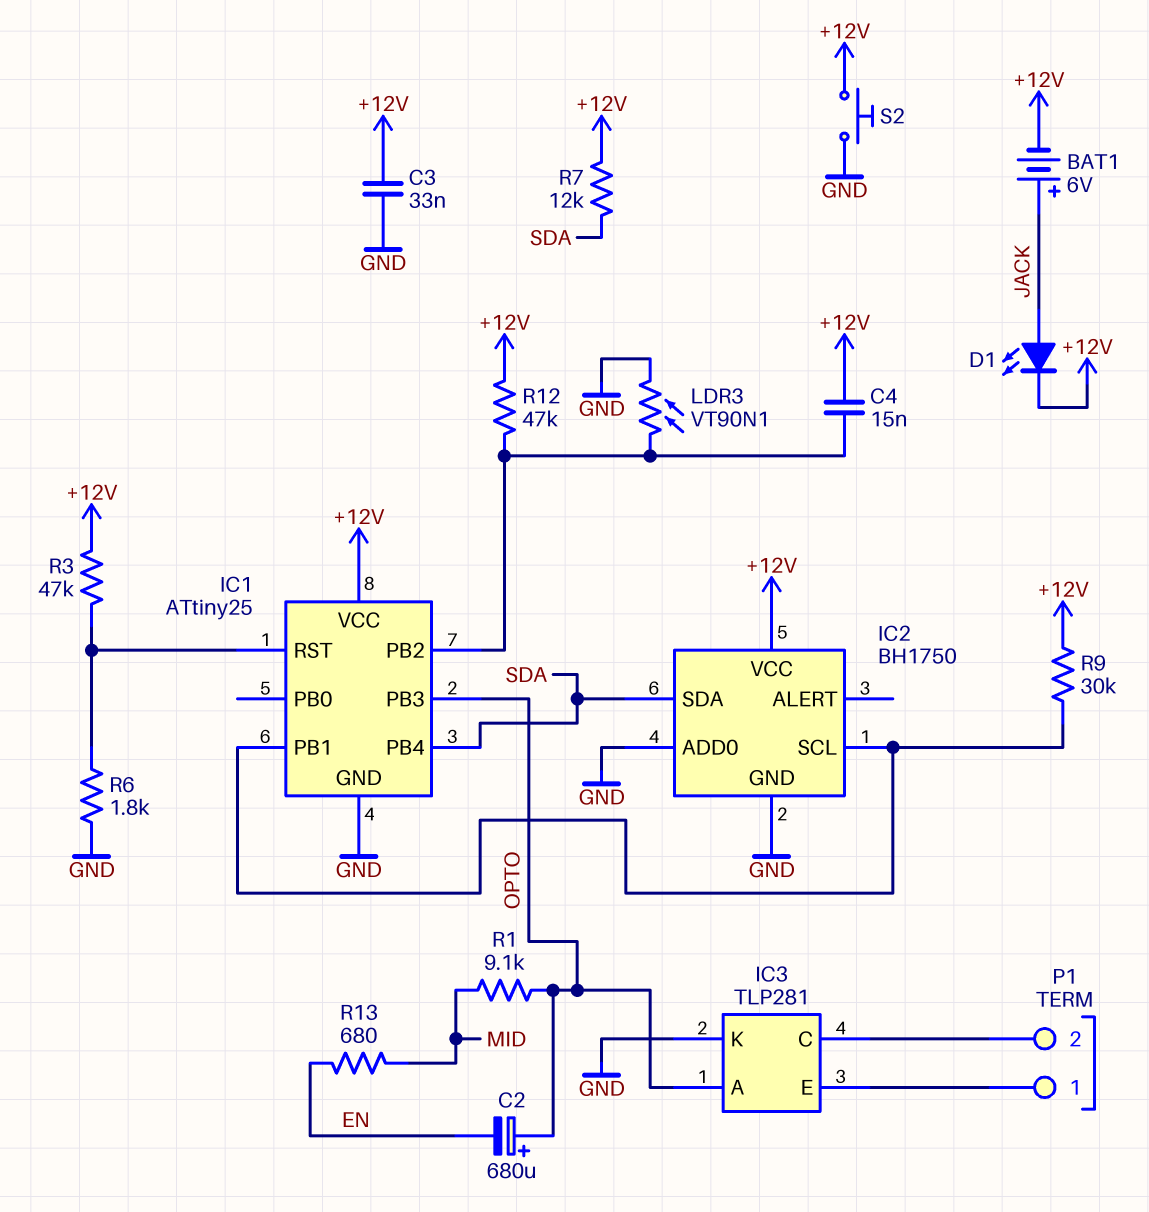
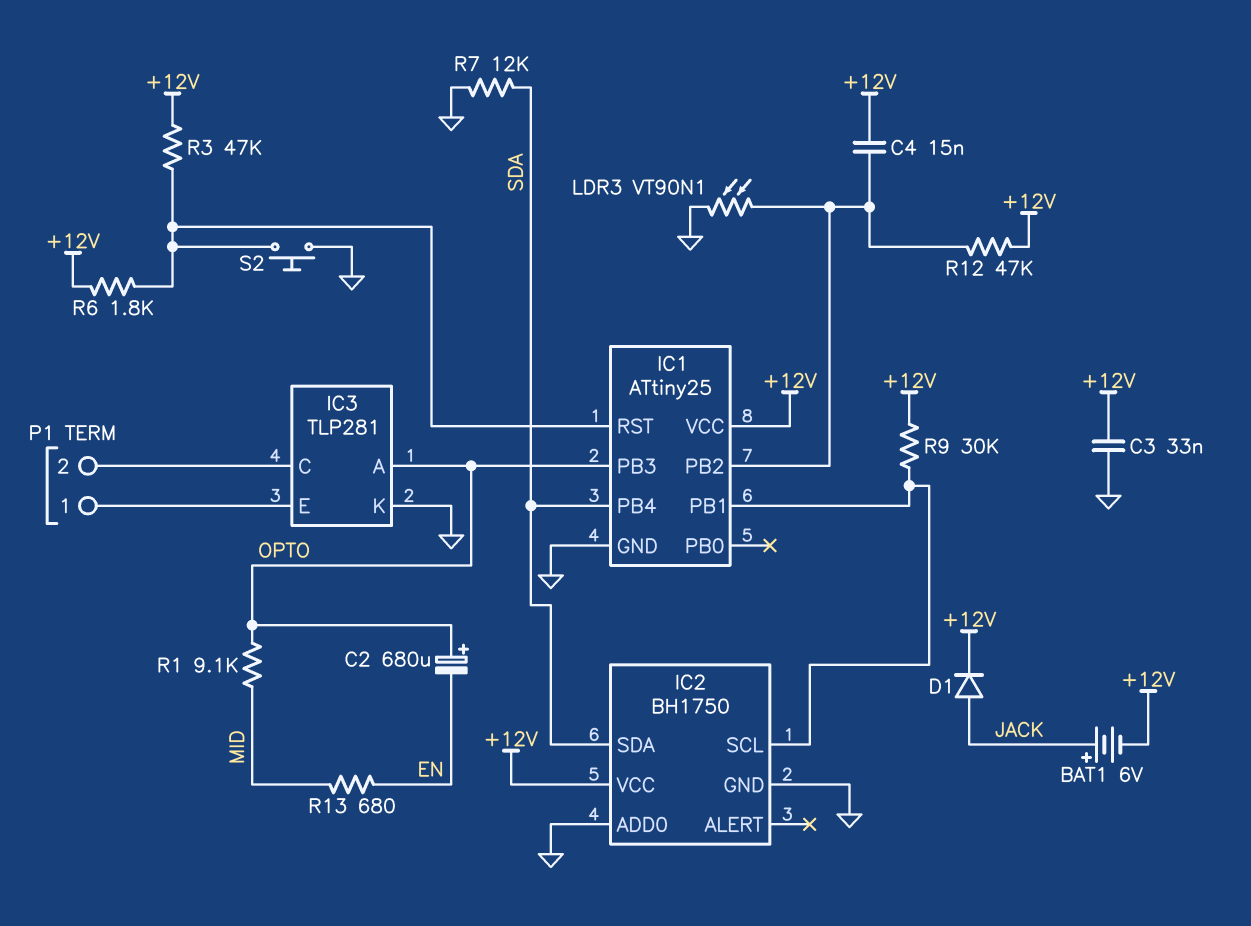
D1: LED (A JACK, K +12V) -> diode (A JACK, K +12V)
R6: 1.8k (GND, IC1/RST) -> 1.8k (+12V, IC1/RST)
R7: 12k (+12V, SDA) -> 12k (GND, SDA)
S2: button (+12V, GND) -> button (GND, IC1/RST)

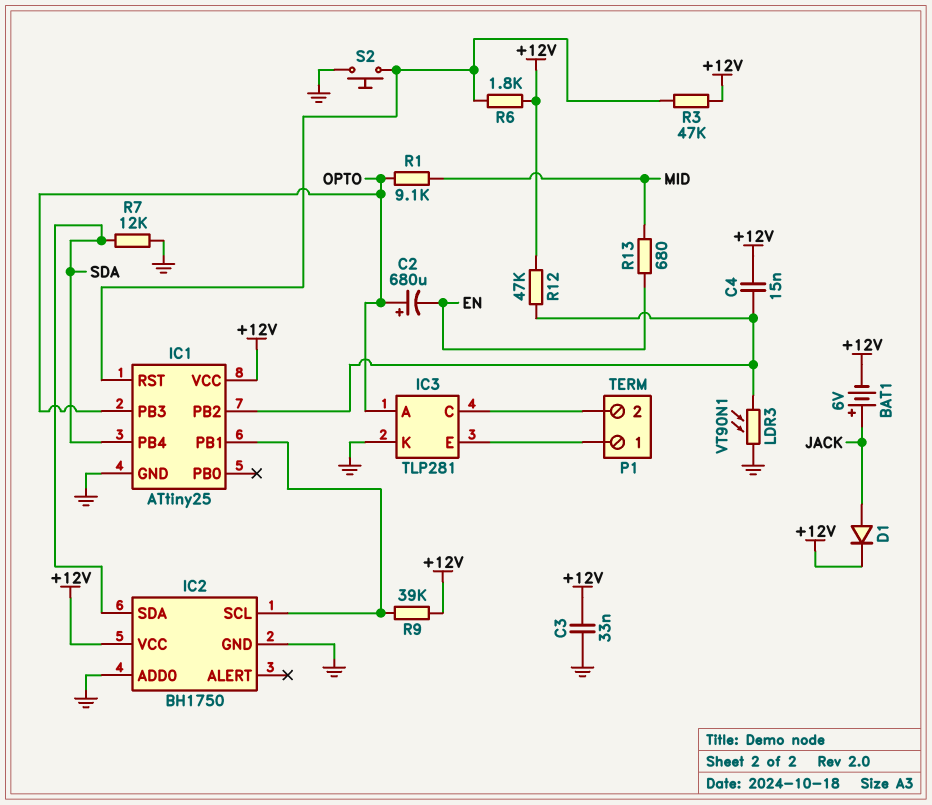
R9: 30k (+12V, IC1/PB1) -> 39k (+12V, IC1/PB1)

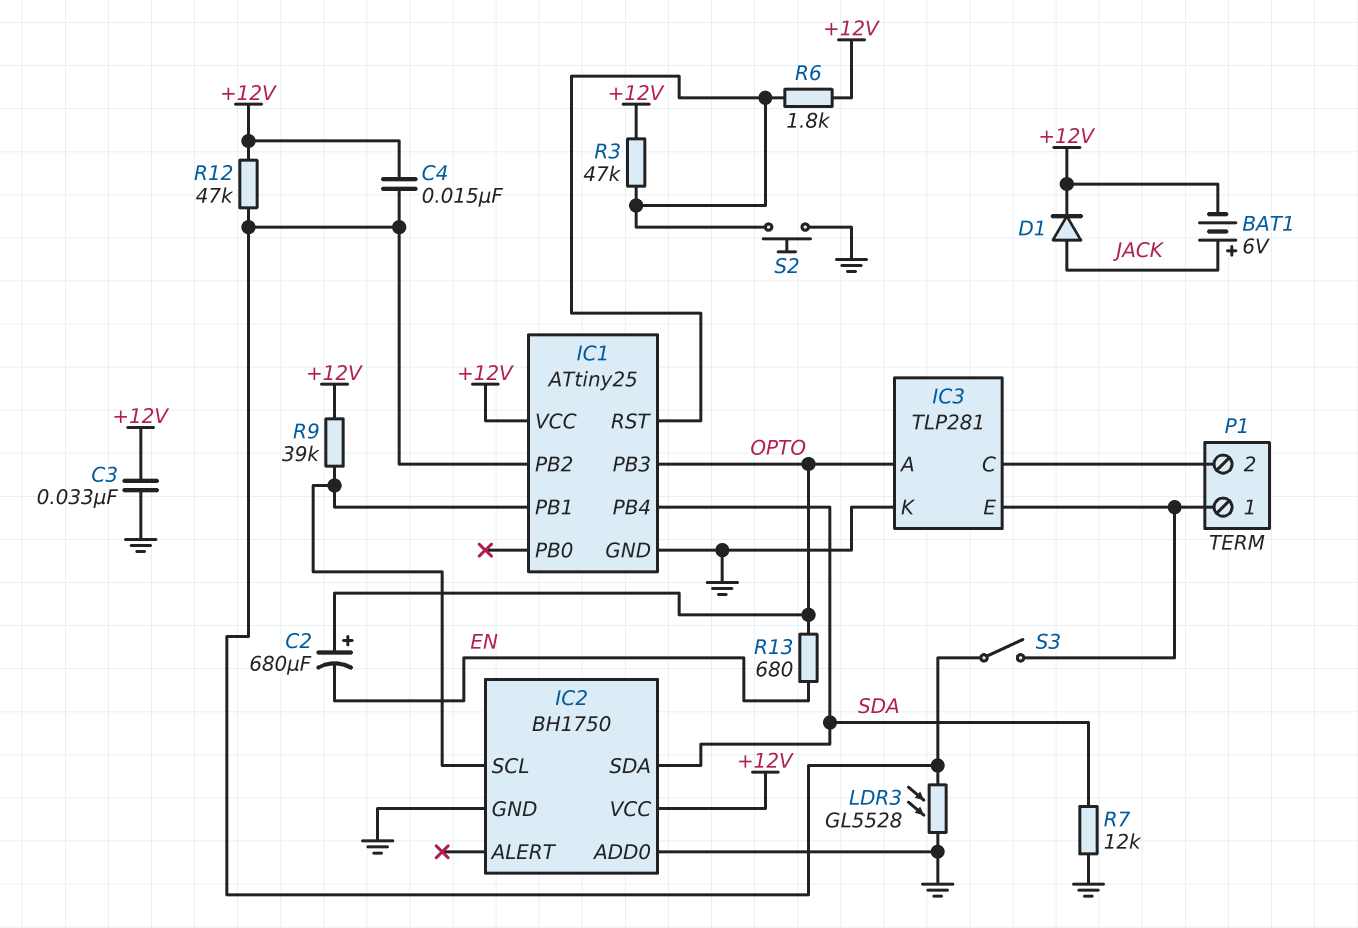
LDR3: VT90N1 (GND, IC1/PB2) -> GL5528 (GND, IC1/PB2)
R1: 9.1k (MID, OPTO) -> none
R13: 680 (EN, MID) -> 680 (EN, OPTO)
S3: none -> switch (IC1/PB2, IC3/E)

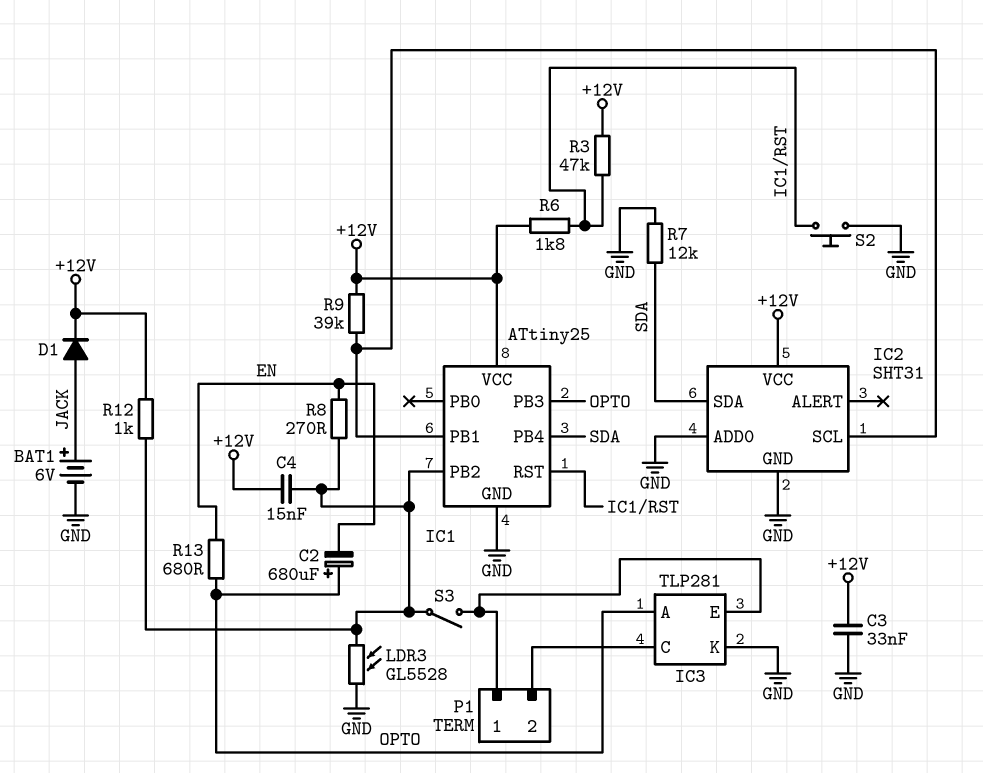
BAT1: 6V (plus JACK, minus +12V) -> 6V (plus JACK, minus GND)
IC2: BH1750 -> SHT31
R8: none -> 270 (EN, IC1/PB2)
R12: 47k (+12V, IC1/PB2) -> 1k (+12V, IC1/PB2)

